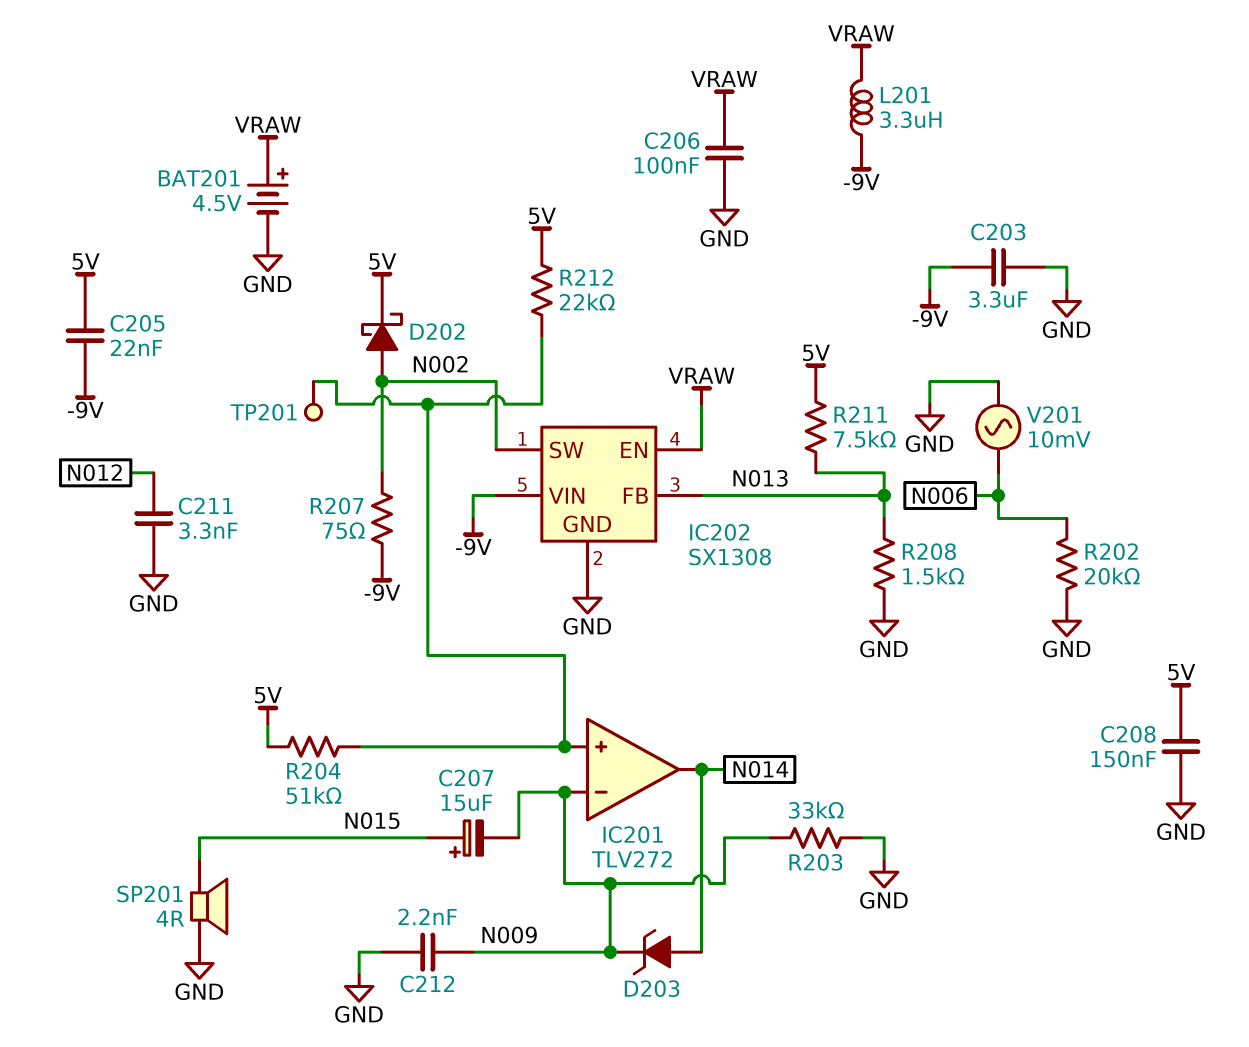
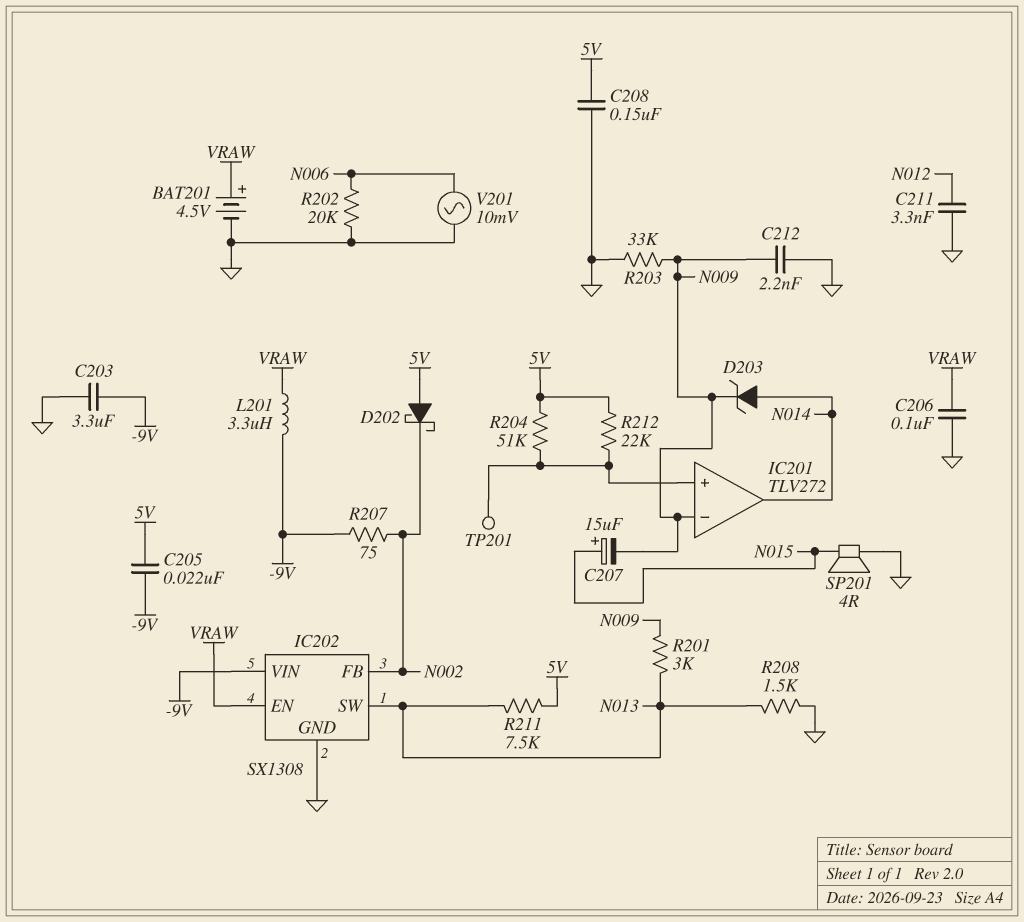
D202: schottky (A N002, K 5V) -> schottky (A 5V, K N002)
IC202 pin FB: N013 -> N002
IC202 pin SW: N002 -> N013
R201: none -> 3k (N009, N013)

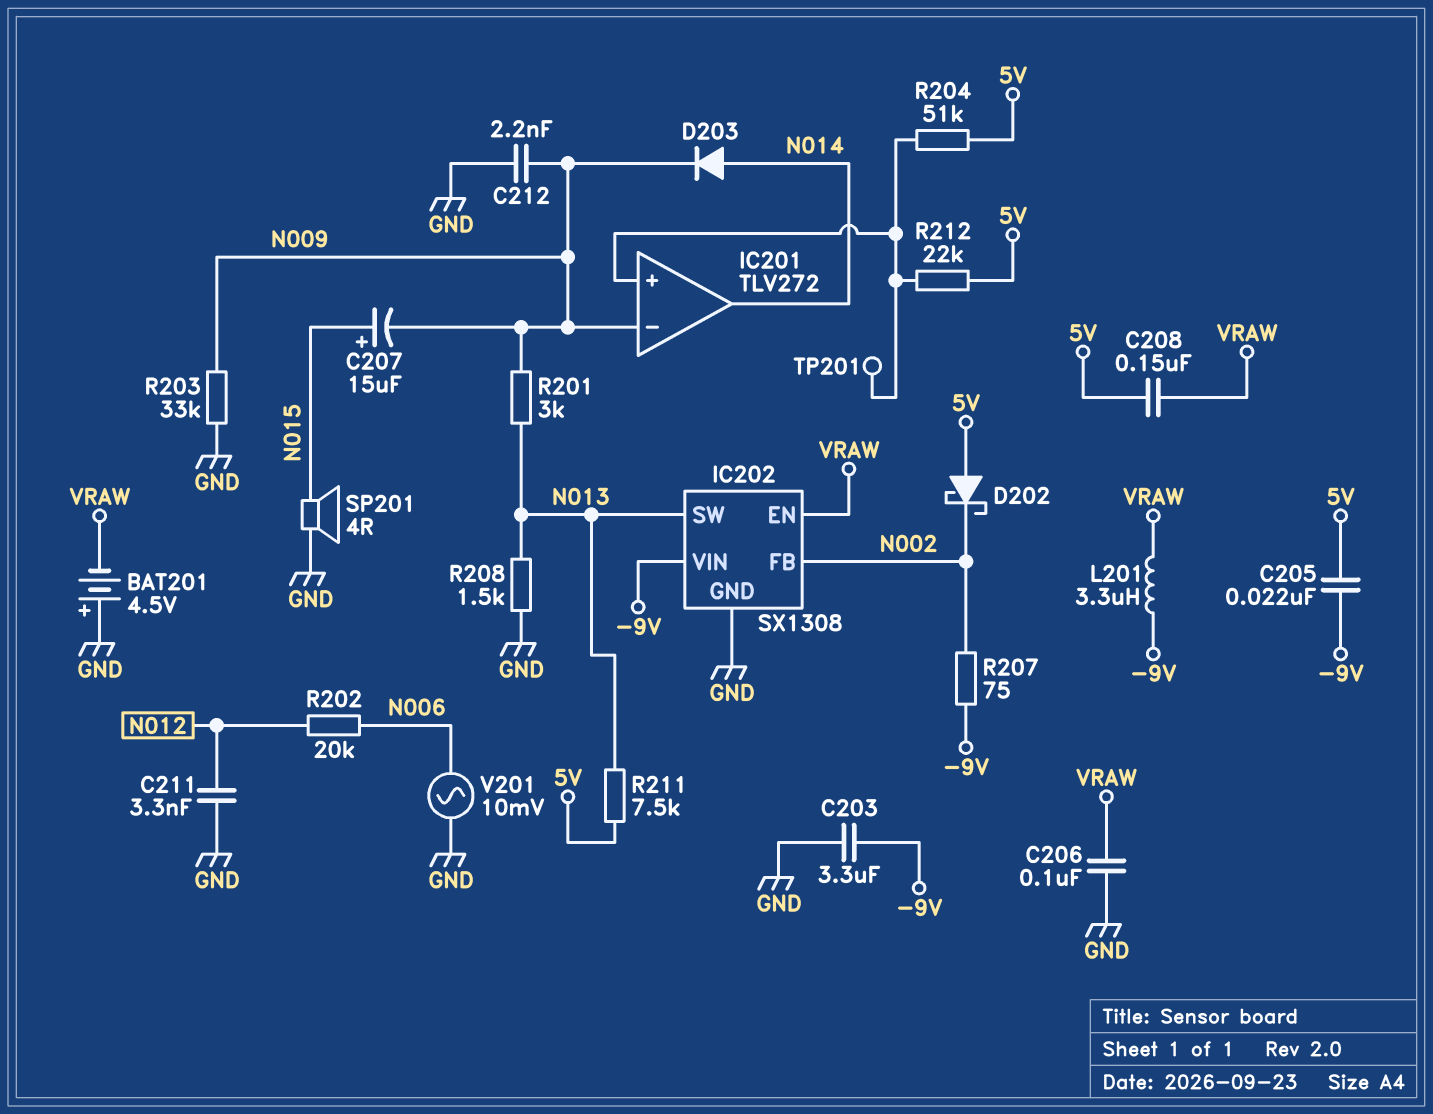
BAT201: 4.5V (plus VRAW, minus GND) -> 4.5V (plus GND, minus VRAW)
C208: 150nF (5V, GND) -> 150nF (5V, VRAW)
D203: zener (A N014, K N009) -> diode (A N014, K N009)
R202: 20k (GND, N006) -> 20k (N006, N012)

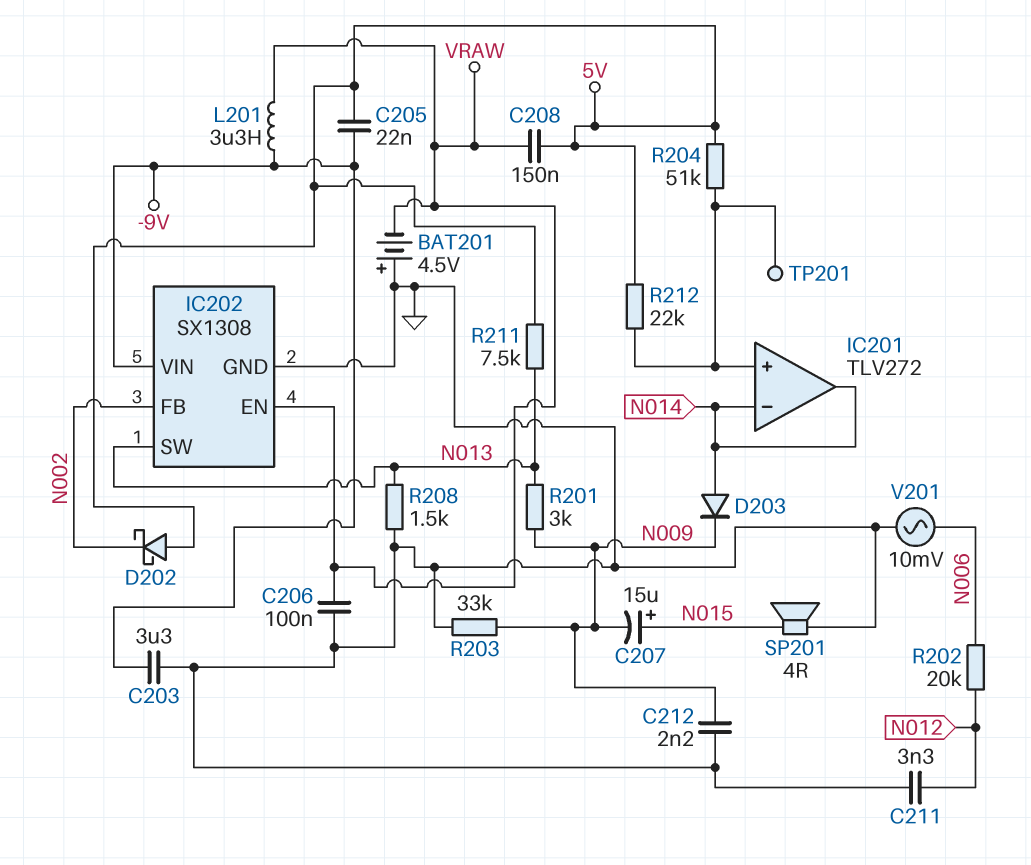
IC201 pin in-: N009 -> N014
R207: 75 (-9V, N002) -> none

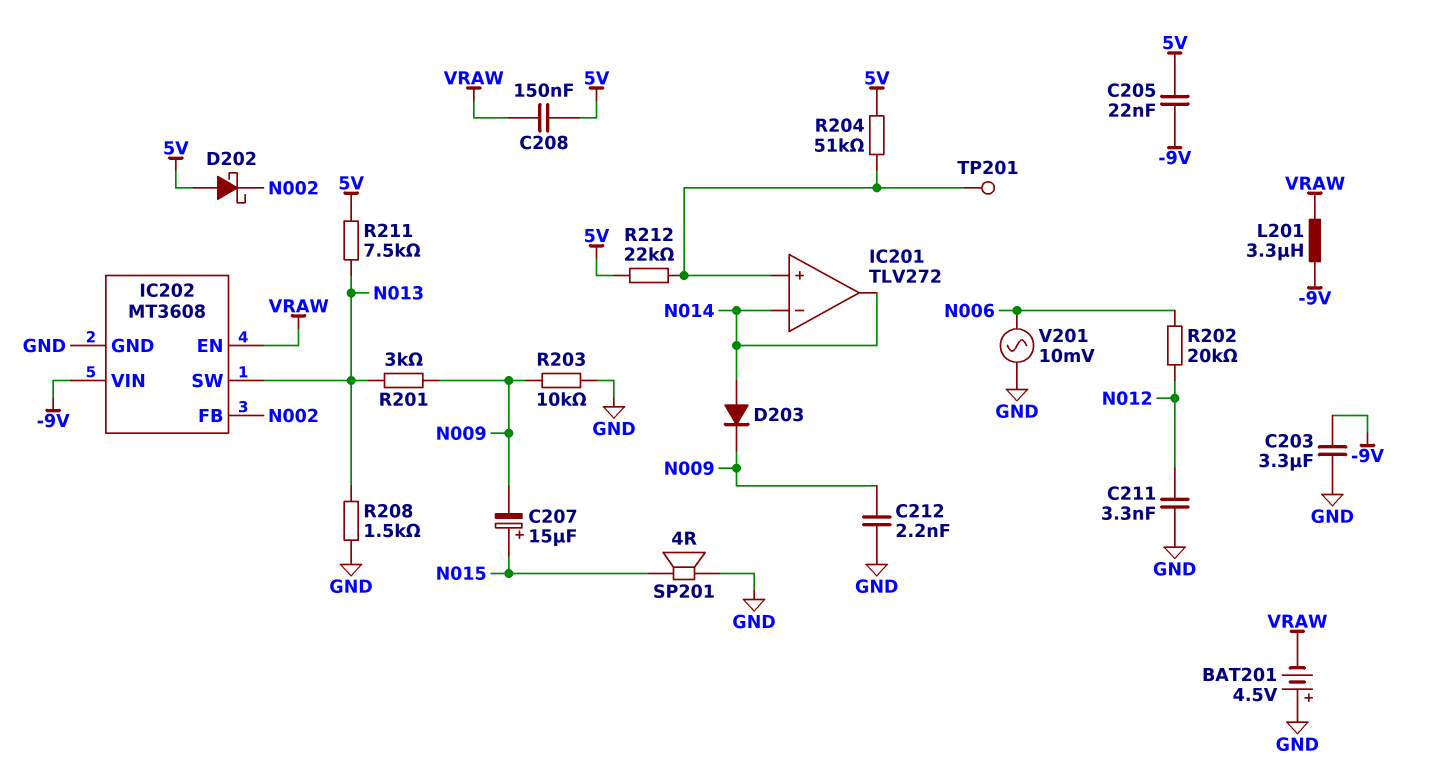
C206: 100nF (GND, VRAW) -> none
IC202: SX1308 -> MT3608
R203: 33k (GND, N009) -> 10k (GND, N009)

